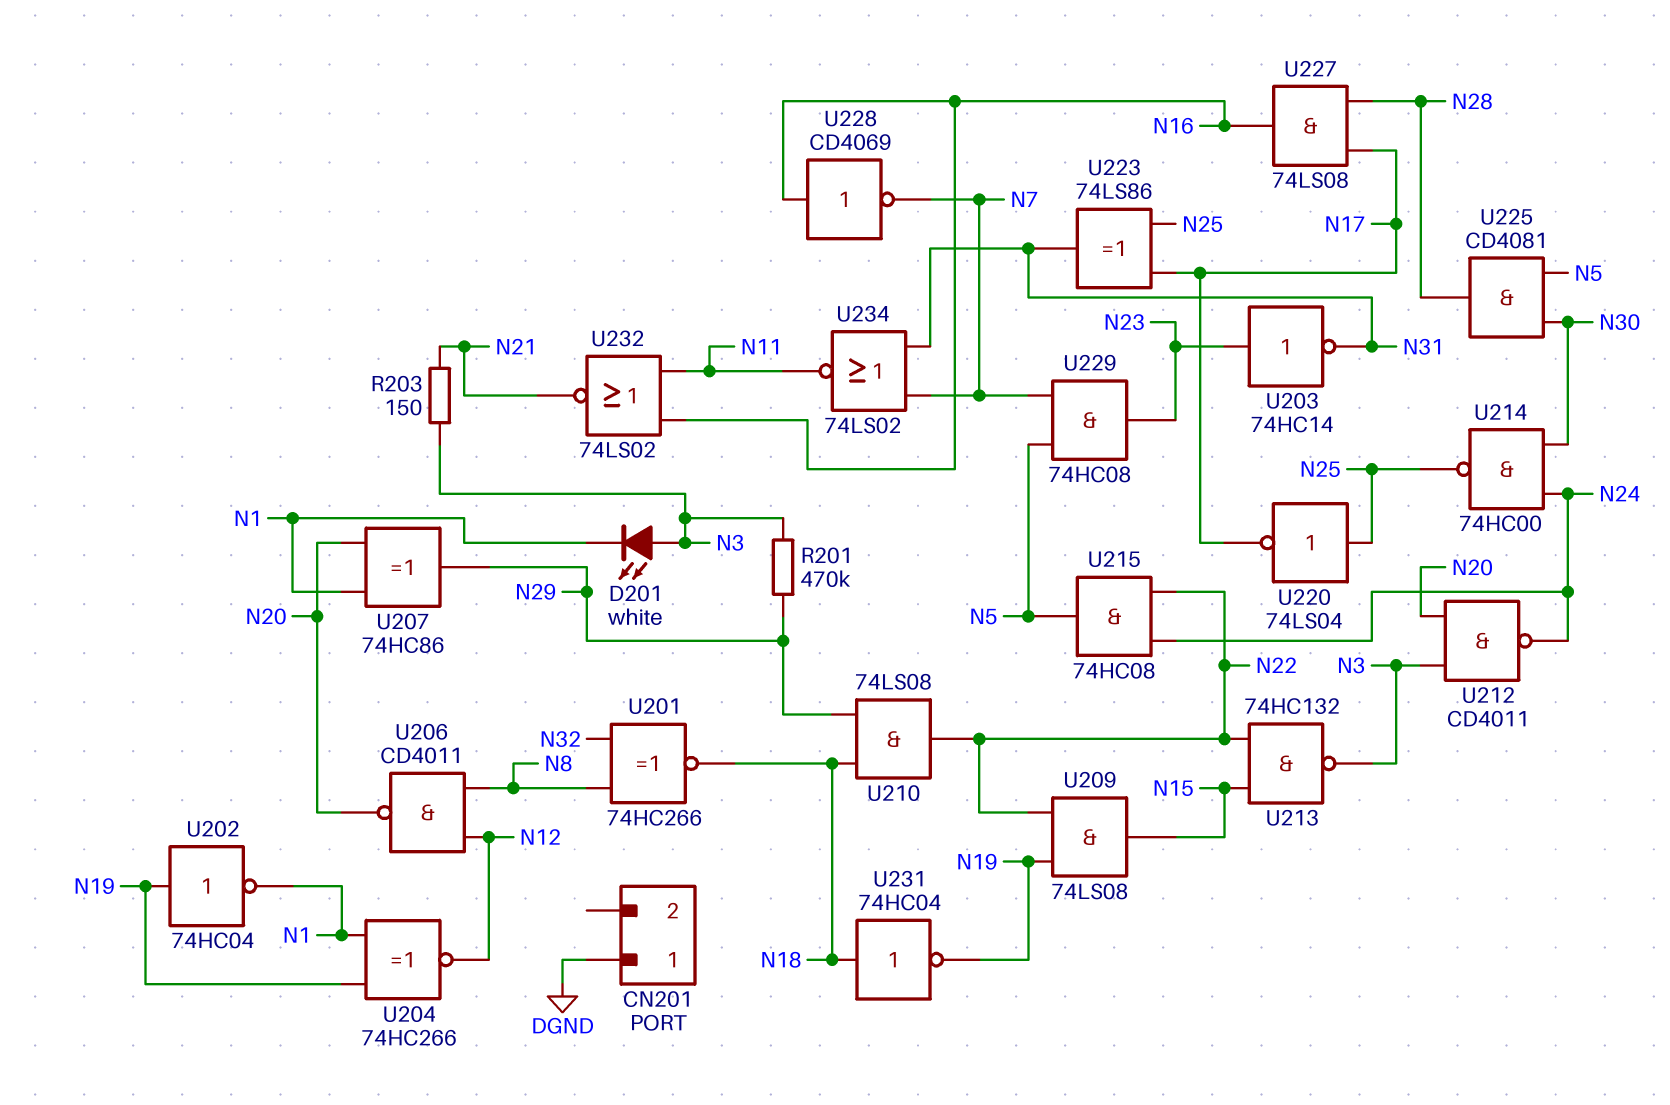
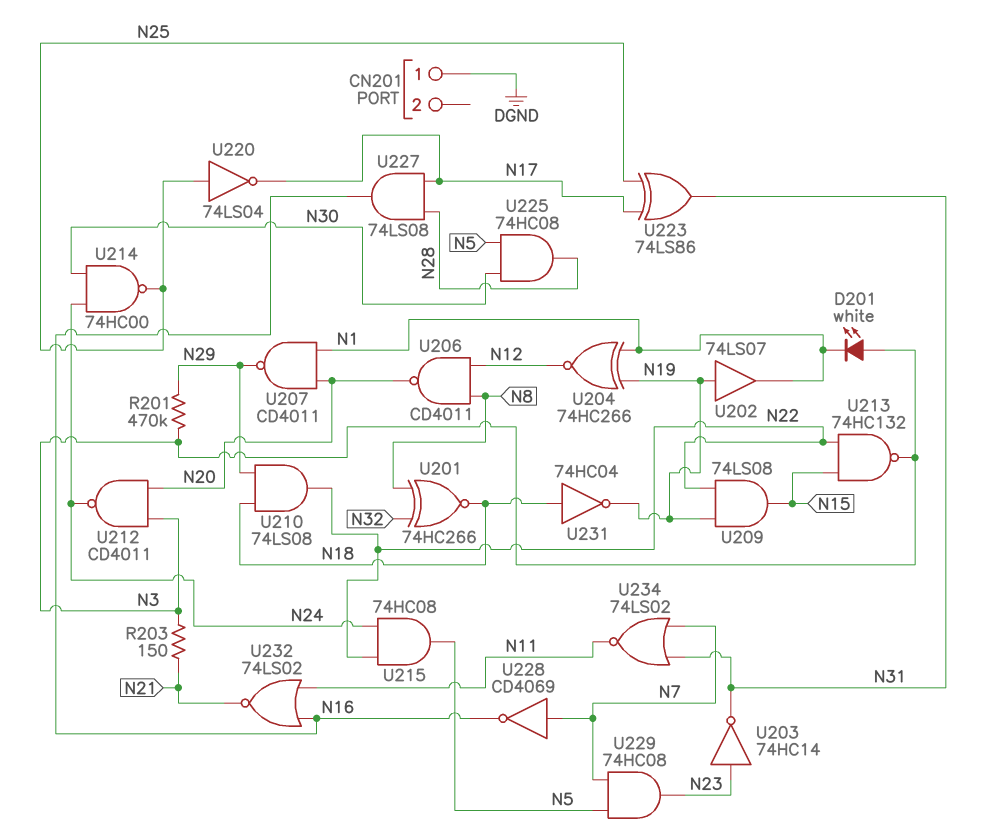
U202: NOT 74HC04 (in N19, out N1) -> buffer 74LS07 (in N19, out N1)
U207: XOR 74HC86 (in N1, in N20, out N29) -> NAND CD4011 (in N1, in N20, out N29)
U225: AND CD4081 (in N5, in N30, out N28) -> AND 74HC08 (in N5, in N30, out N28)
U228: NOT CD4069 (in N16, out N7) -> NOT CD4069 (in N7, out N16)

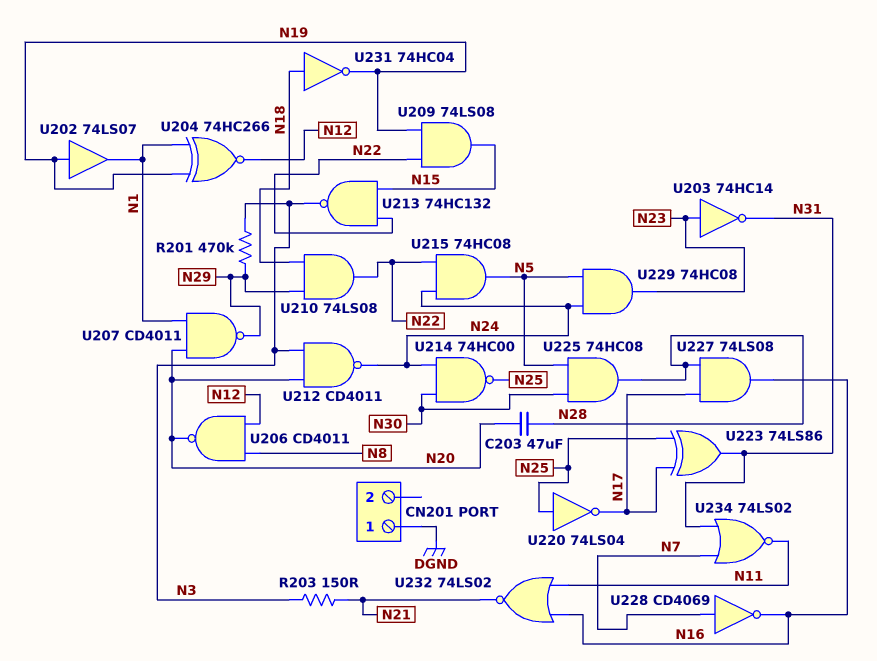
C203: none -> 47uF (N20, N28)
D201: LED white (A N3, K N1) -> none
U201: XNOR 74HC266 (in N8, in N32, out N18) -> none
U229: AND 74HC08 (in N5, in N7, out N23) -> AND 74HC08 (in N5, in N24, out N23)

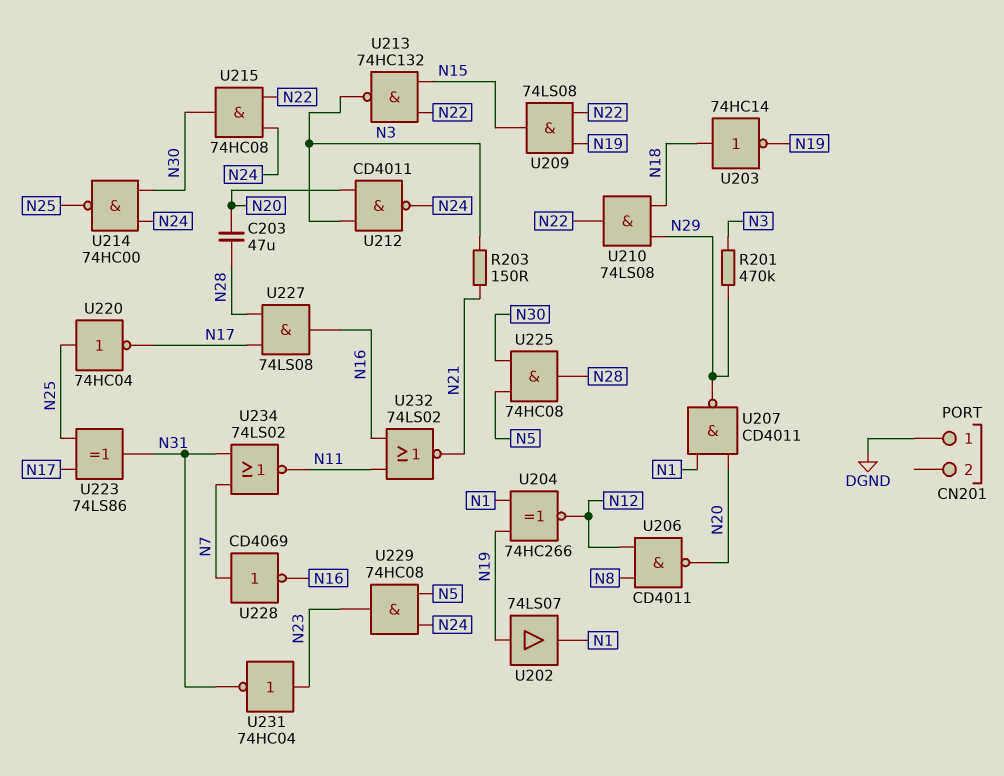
U203: NOT 74HC14 (in N23, out N31) -> NOT 74HC14 (in N18, out N19)
U215: AND 74HC08 (in N22, in N24, out N5) -> AND 74HC08 (in N22, in N24, out N30)
U220: NOT 74LS04 (in N25, out N17) -> NOT 74HC04 (in N25, out N17)
U231: NOT 74HC04 (in N18, out N19) -> NOT 74HC04 (in N23, out N31)

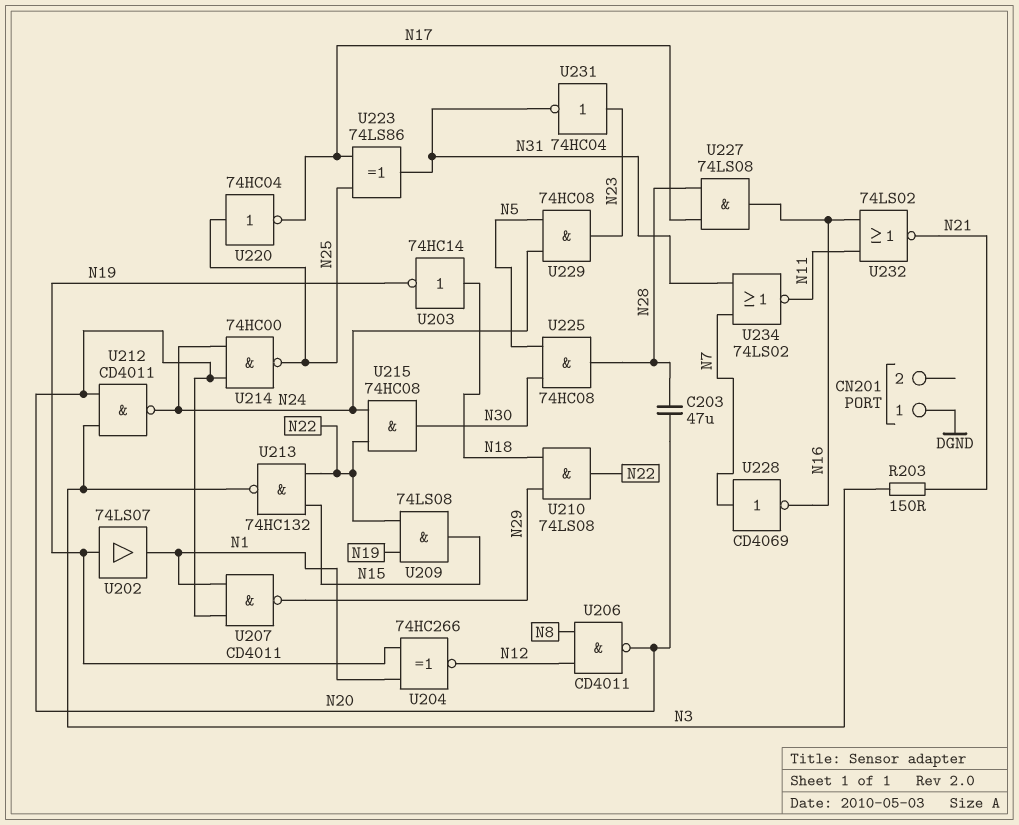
R201: 470k (N3, N29) -> none
U214: NAND 74HC00 (in N24, in N30, out N25) -> NAND 74HC00 (in N20, in N24, out N25)

